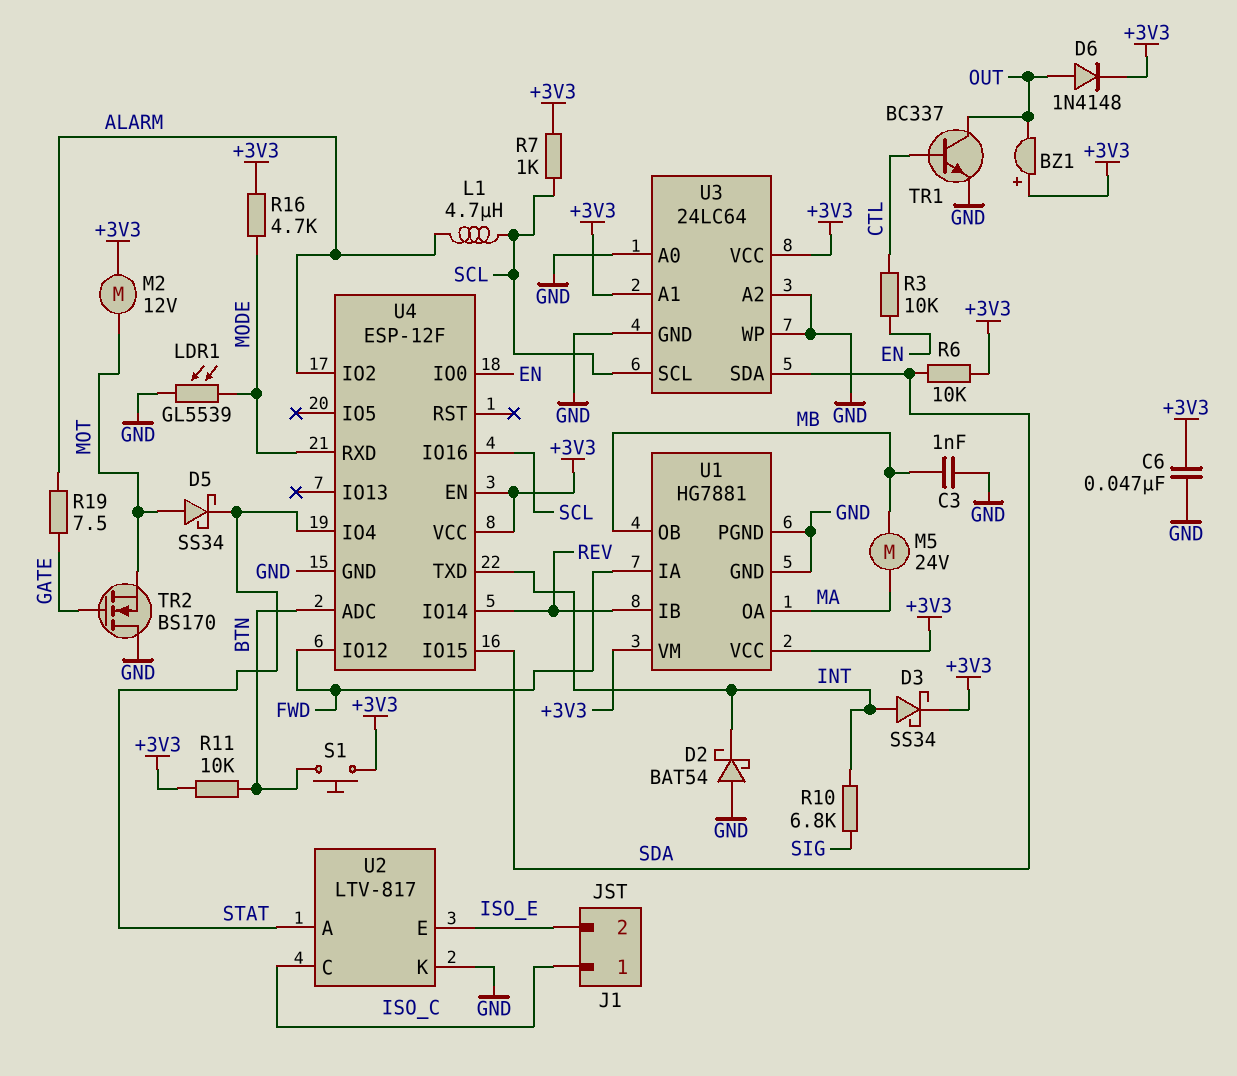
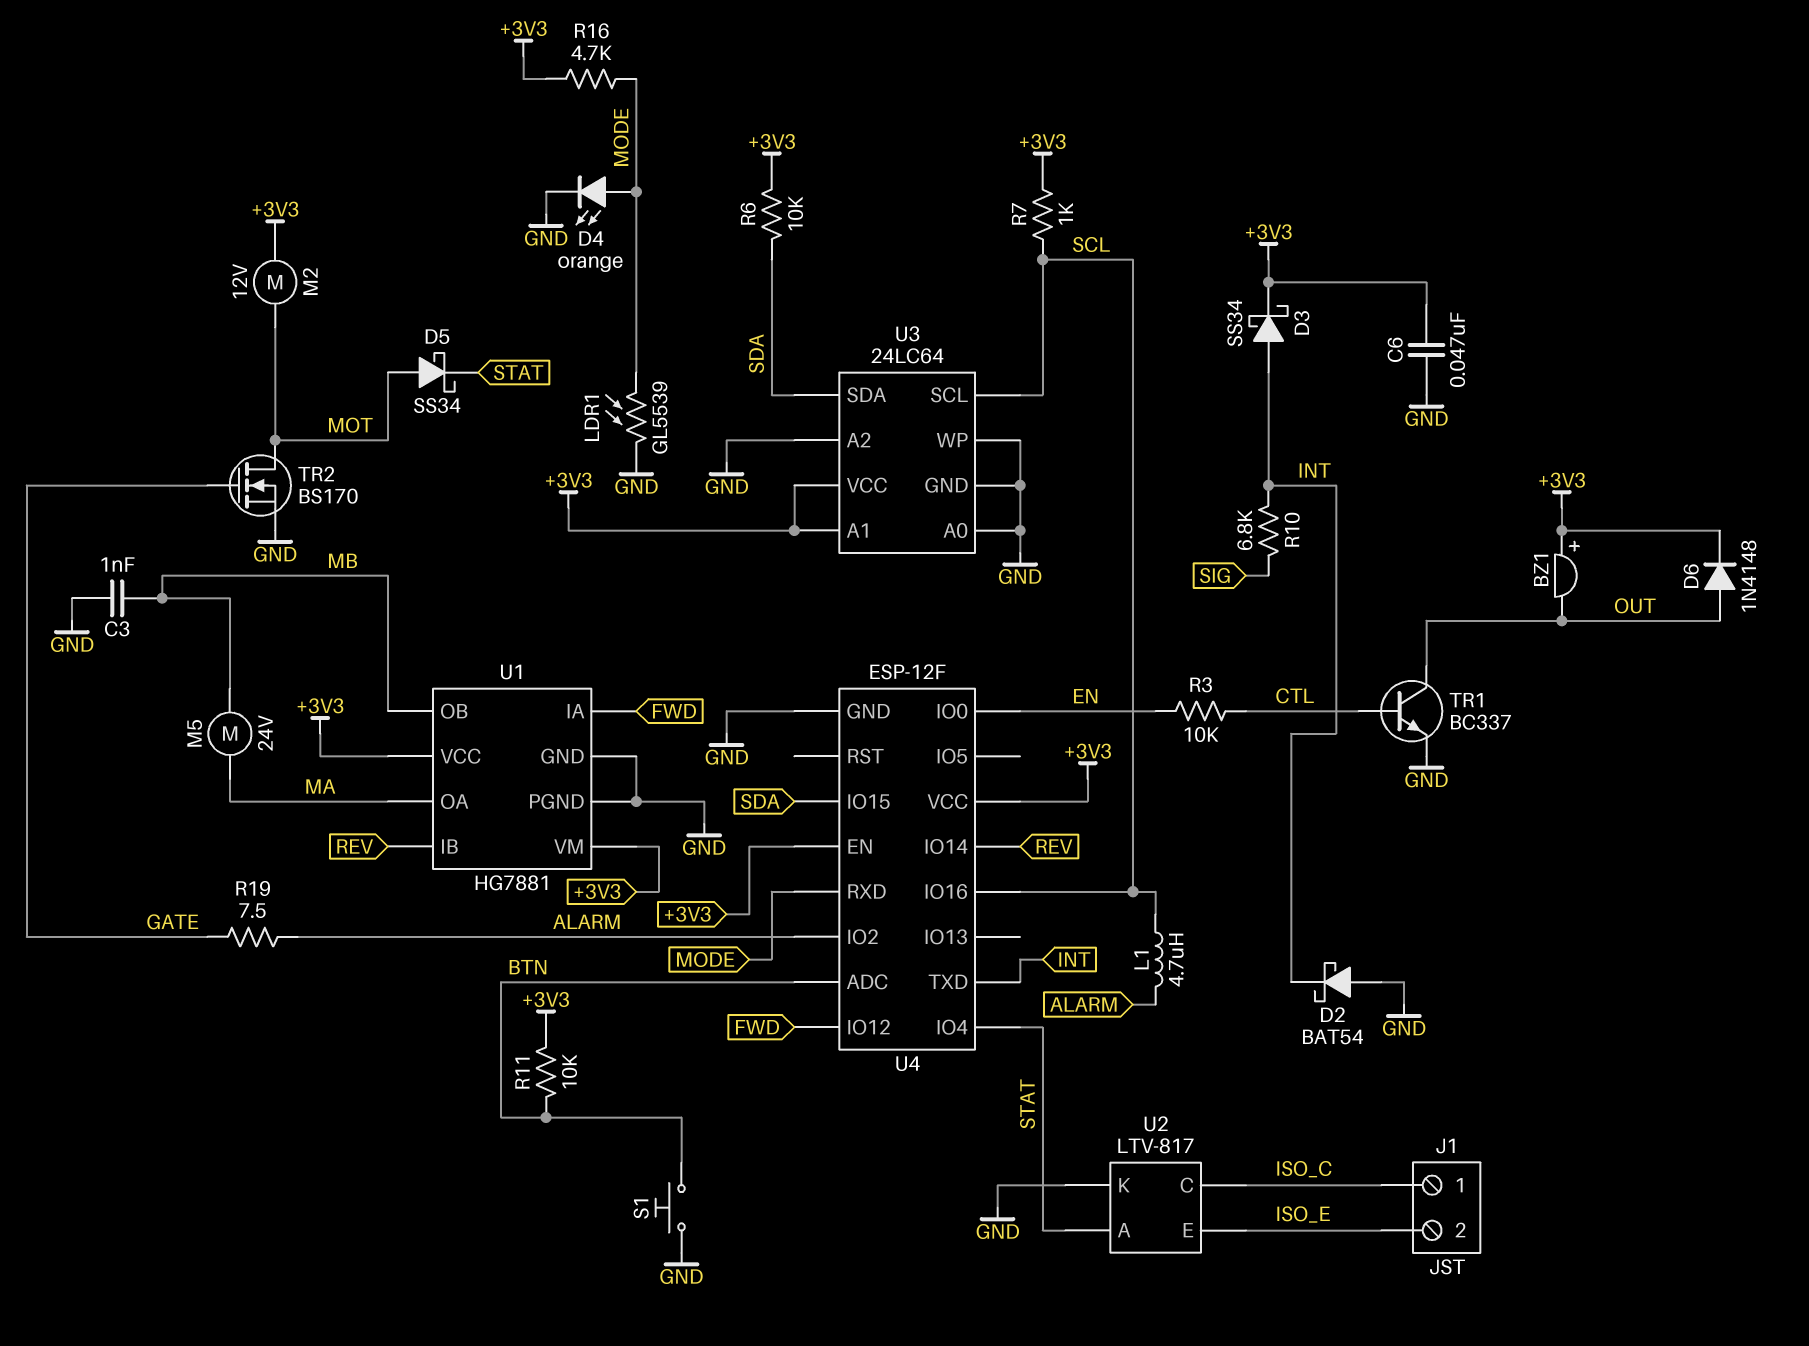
D4: none -> LED orange (A MODE, K GND)
S1: button (+3V3, BTN) -> button (BTN, GND)
TR2: NMOS BS170 (G GATE, D GND, S MOT) -> NMOS BS170 (G GATE, D MOT, S GND)

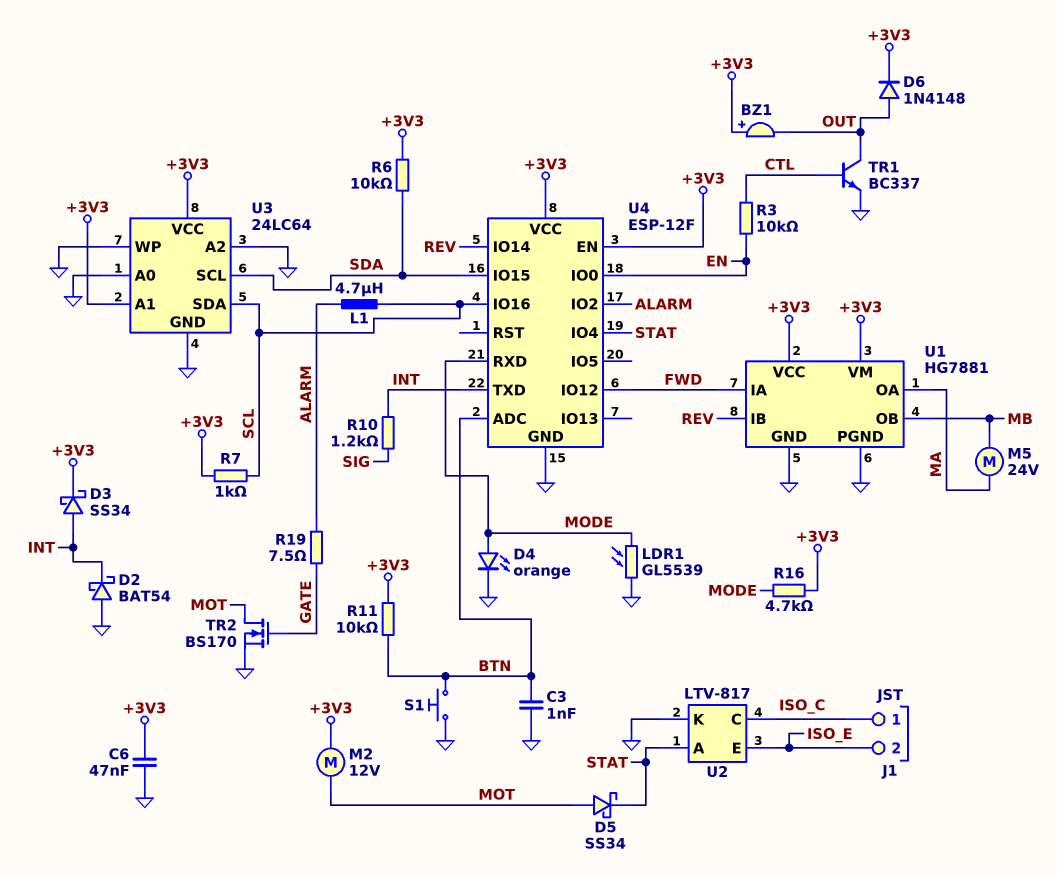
C3: 1nF (GND, MB) -> 1nF (BTN, GND)
R10: 6.8k (INT, SIG) -> 1.2k (INT, SIG)
U3 pin SCL: SCL -> SDA
U3 pin SDA: SDA -> SCL

